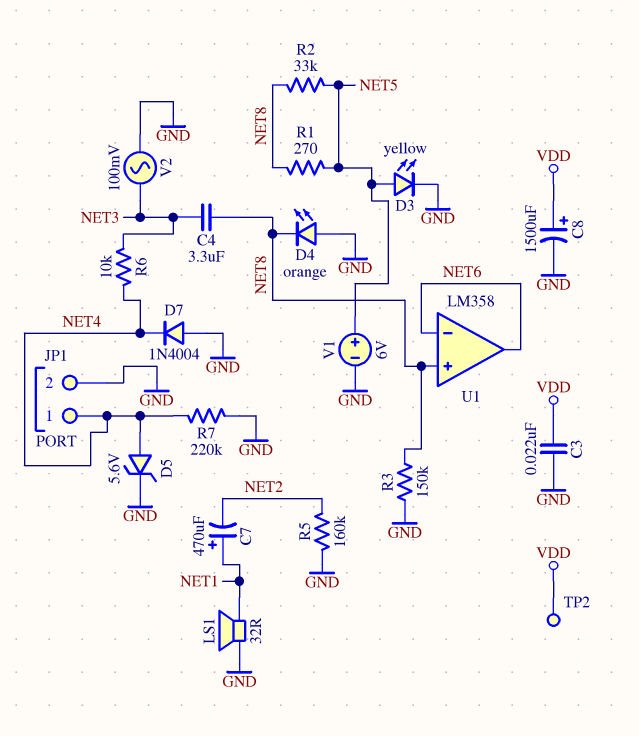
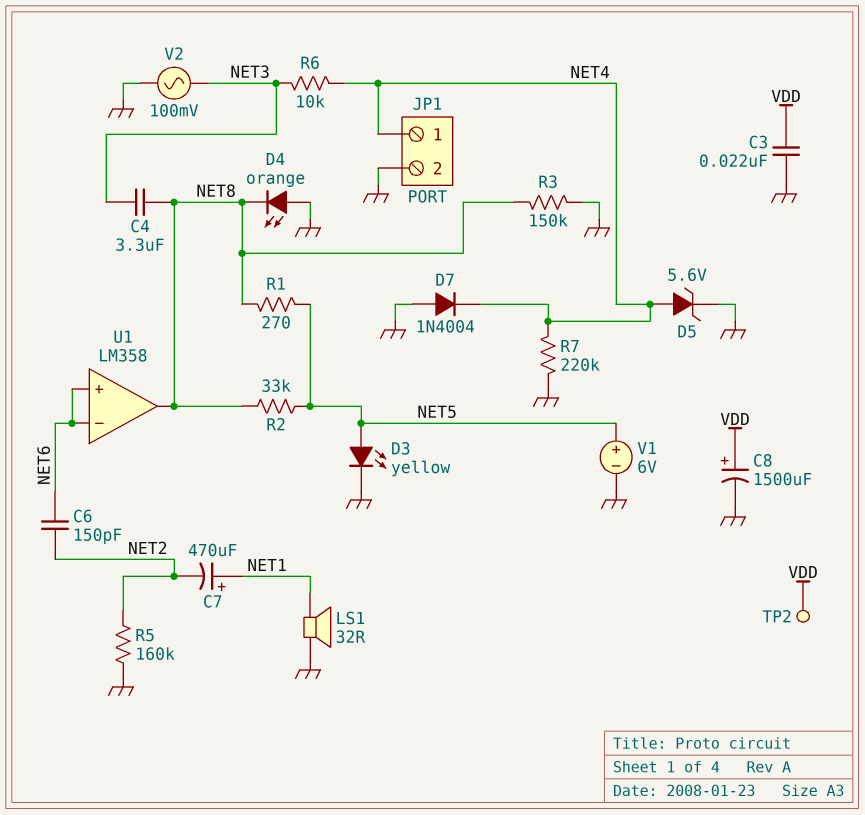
C6: none -> 150pF (NET2, NET6)
U1 pin in+: NET8 -> NET6
U1 pin out: NET6 -> NET8

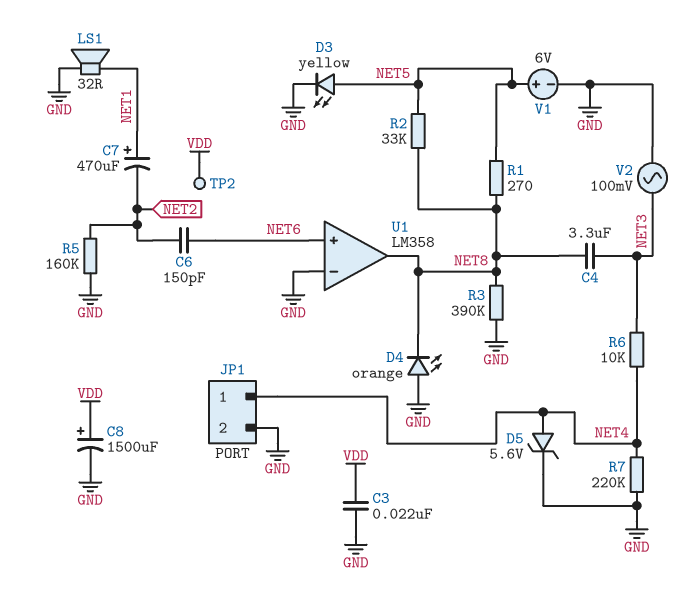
D7: diode 1N4004 (A GND, K NET4) -> none
R3: 150k (GND, NET8) -> 390k (GND, NET8)
U1 pin in-: NET6 -> GND

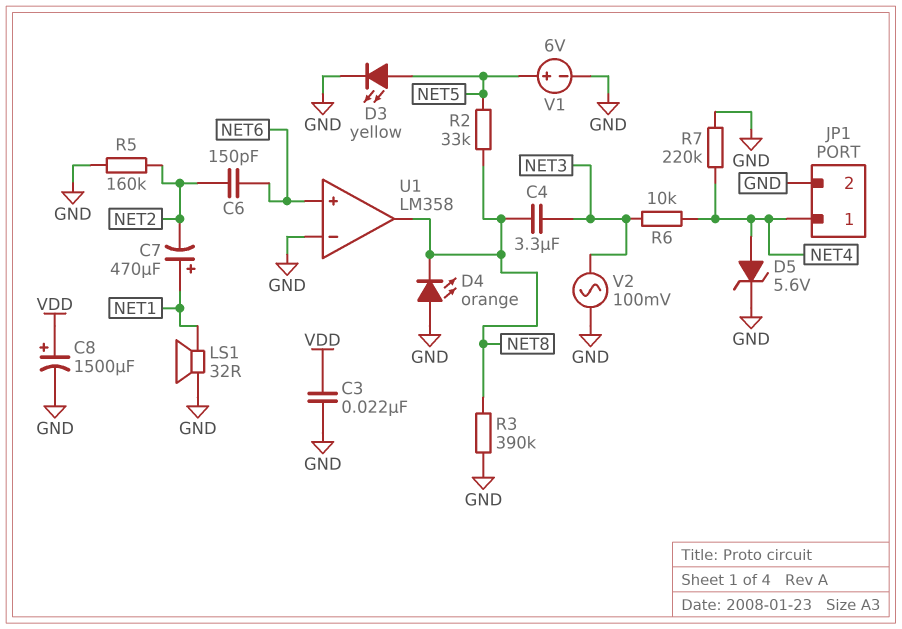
R1: 270 (NET5, NET8) -> none
TP2: test point (VDD) -> none

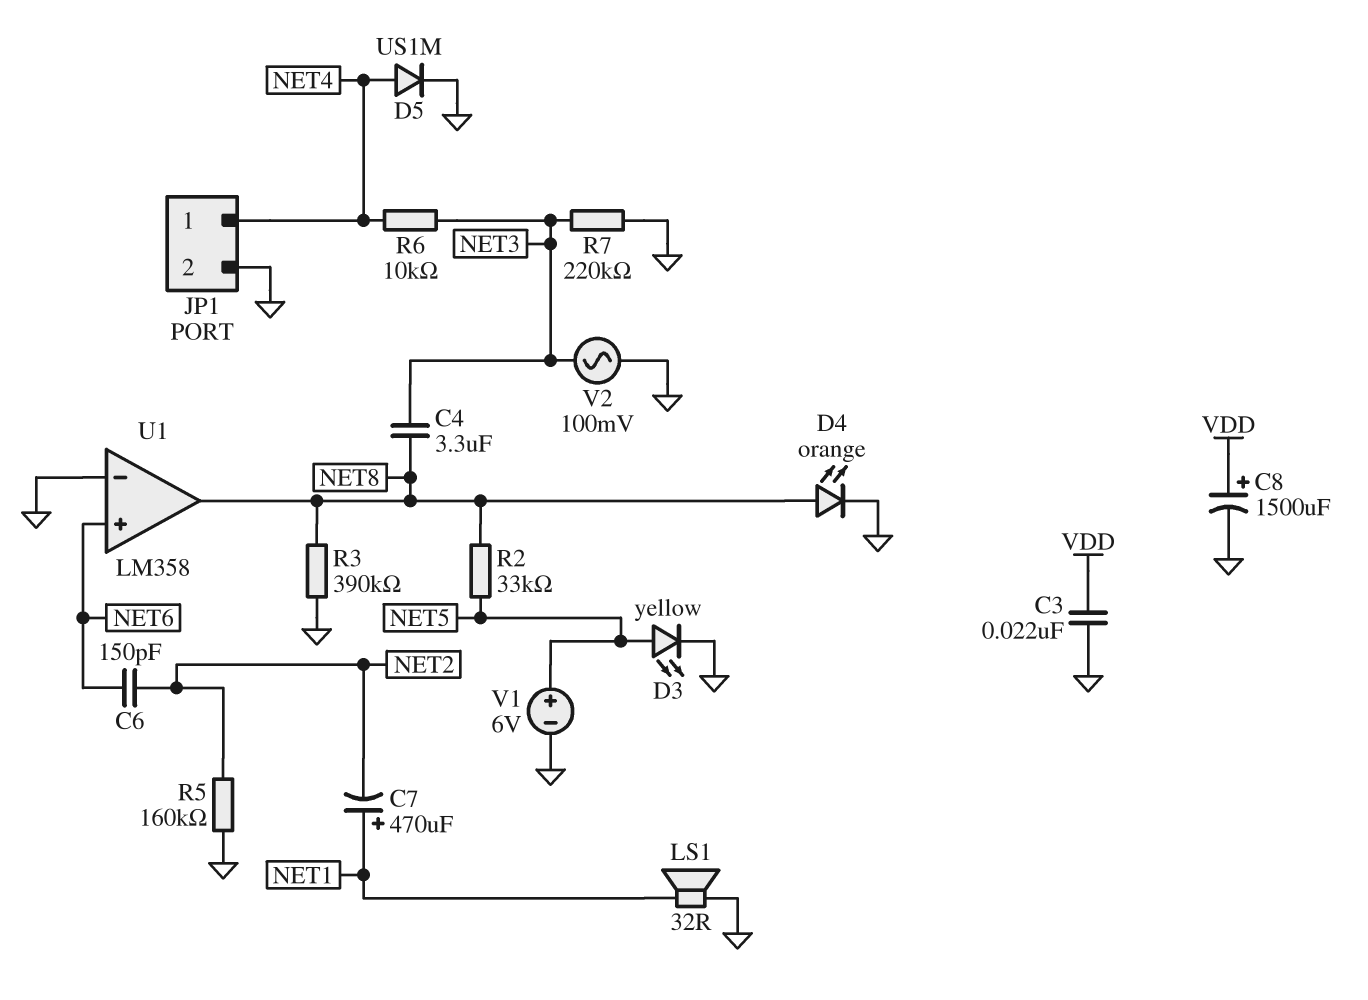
D4: LED orange (A GND, K NET8) -> LED orange (A NET8, K GND)
D5: zener 5.6V (A NET4, K GND) -> diode US1M (A NET4, K GND)
R7: 220k (GND, NET4) -> 220k (GND, NET3)

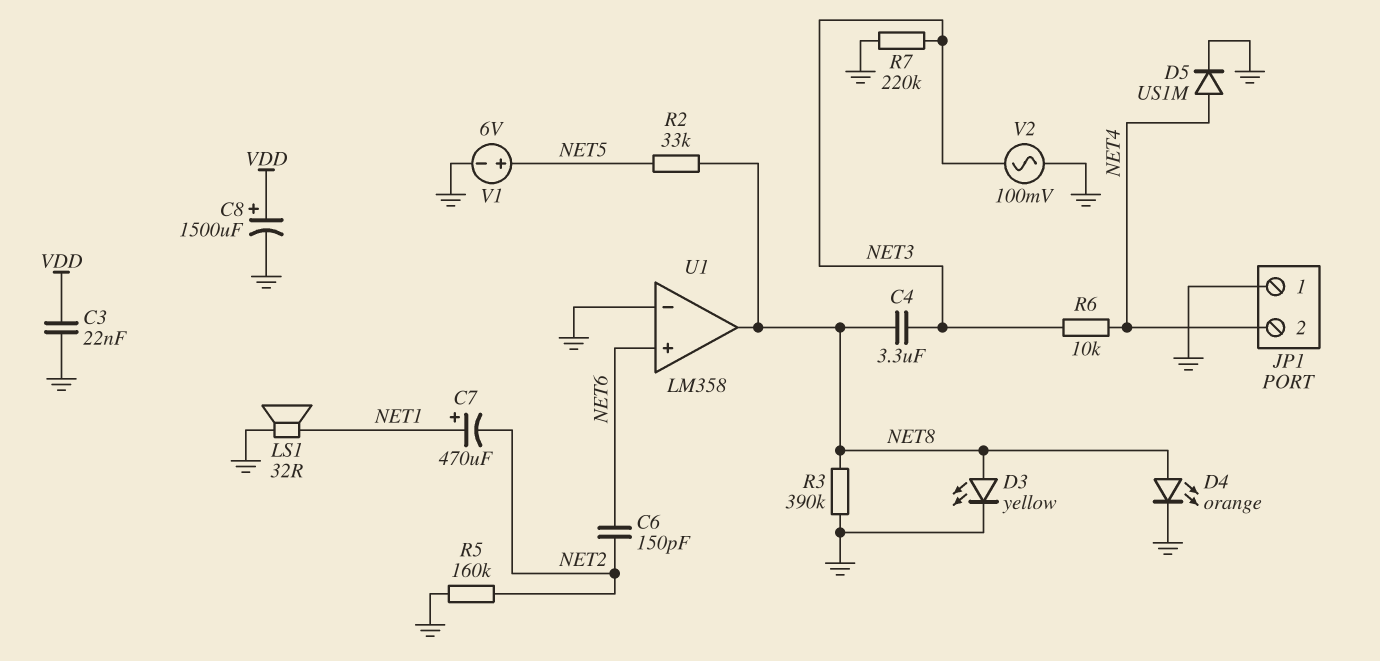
D3: LED yellow (A NET5, K GND) -> LED yellow (A NET8, K GND)
JP1 pin 1: NET4 -> GND
JP1 pin 2: GND -> NET4

